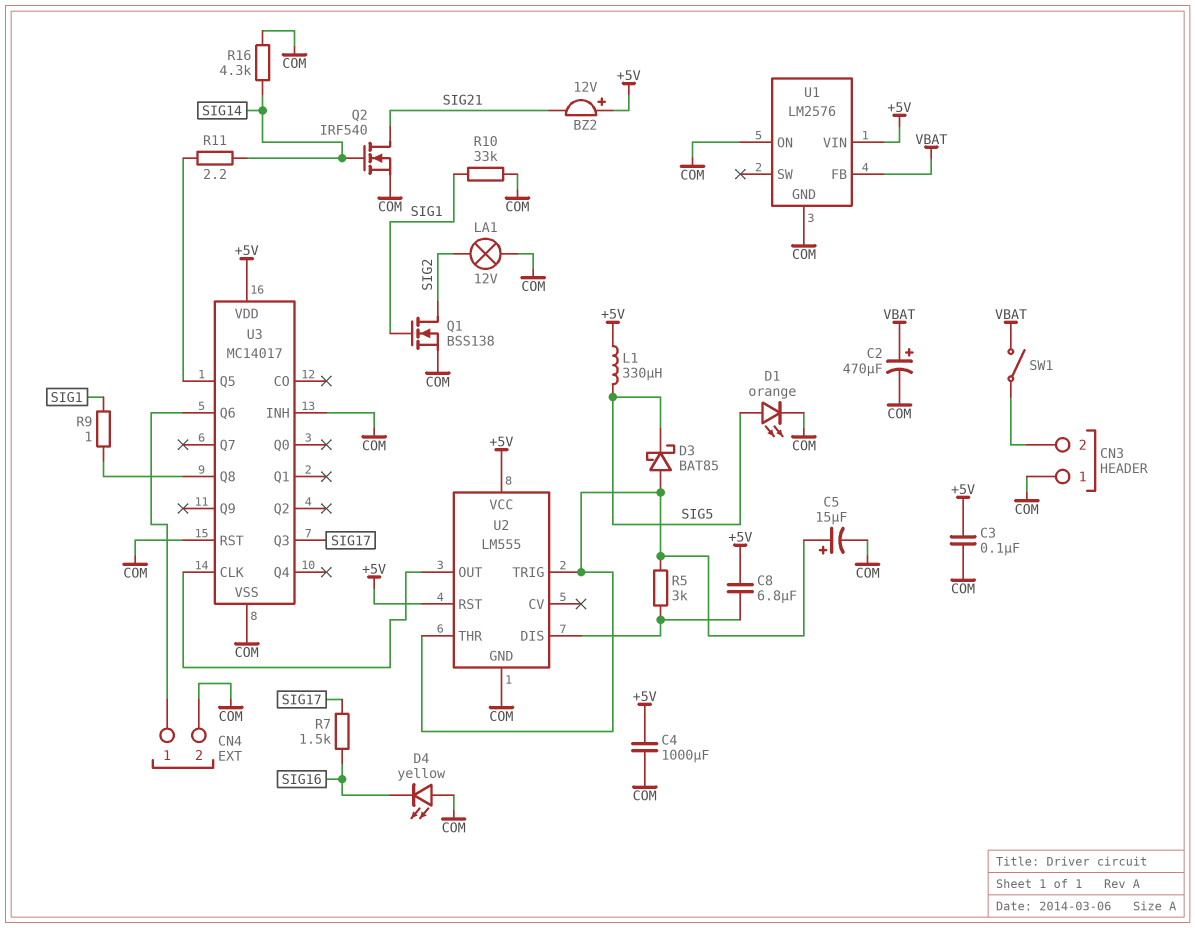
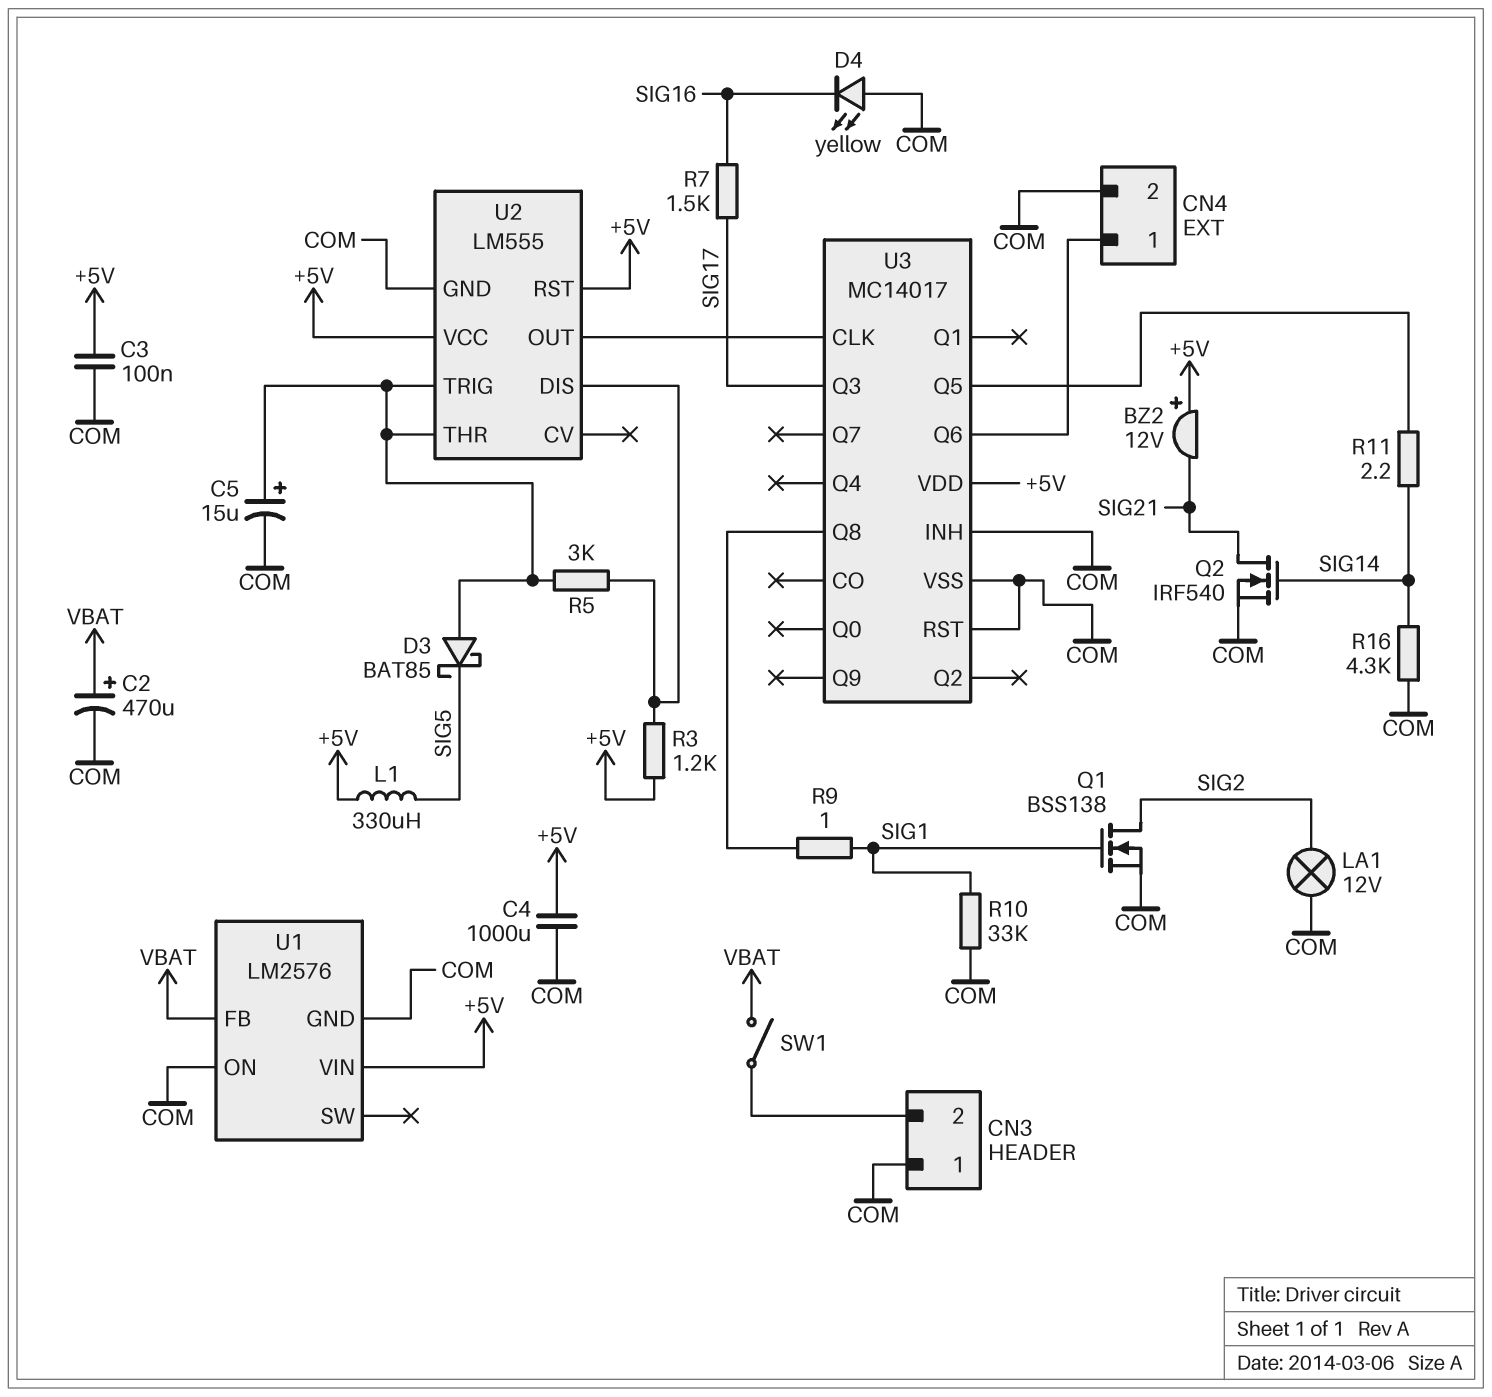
C8: 6.8uF (+5V, U2/DIS) -> none
D1: LED orange (A SIG5, K COM) -> none
R3: none -> 1.2k (+5V, U2/DIS)

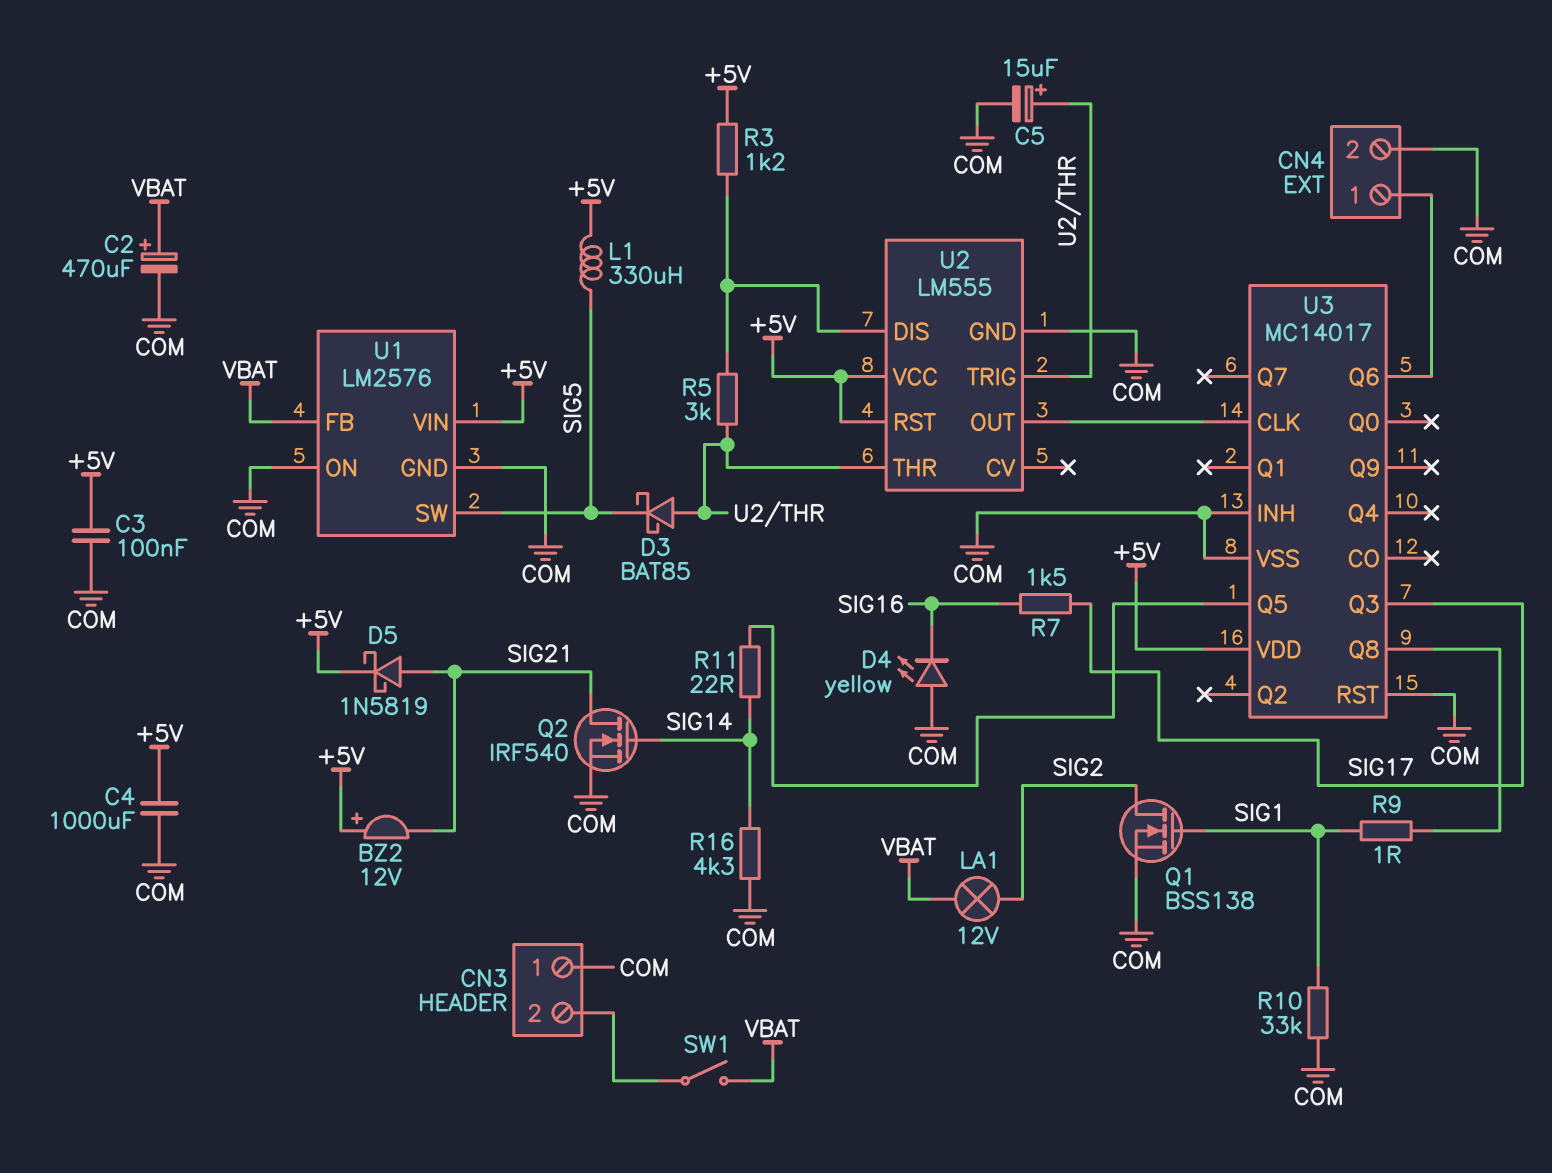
D5: none -> schottky 1N5819 (A SIG21, K +5V)
LA1: lamp 12V (COM, SIG2) -> lamp 12V (SIG2, VBAT)
R11: 2.2 (SIG14, U3/Q5) -> 22 (SIG14, U3/Q5)
U1 pin SW: none -> SIG5

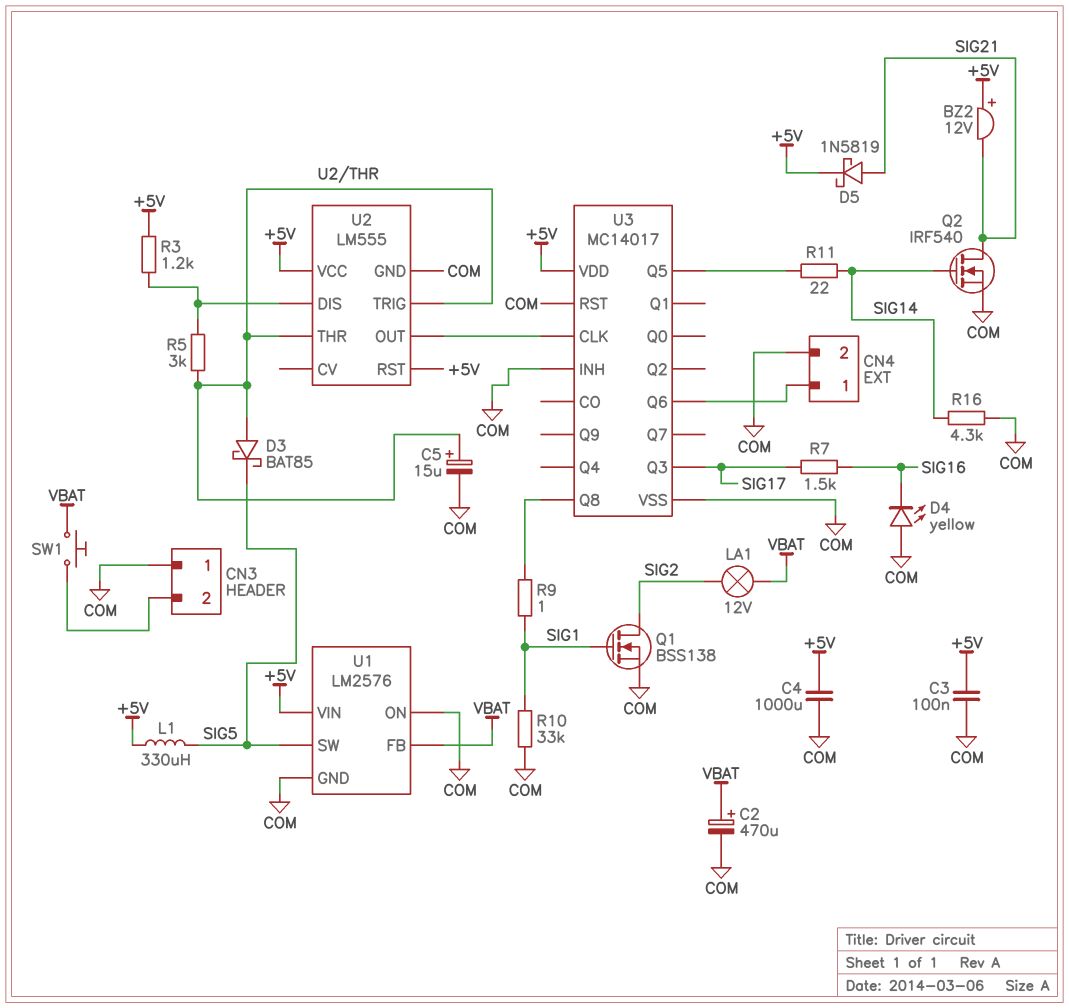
SW1: switch (CN3/2, VBAT) -> button (CN3/2, VBAT)

